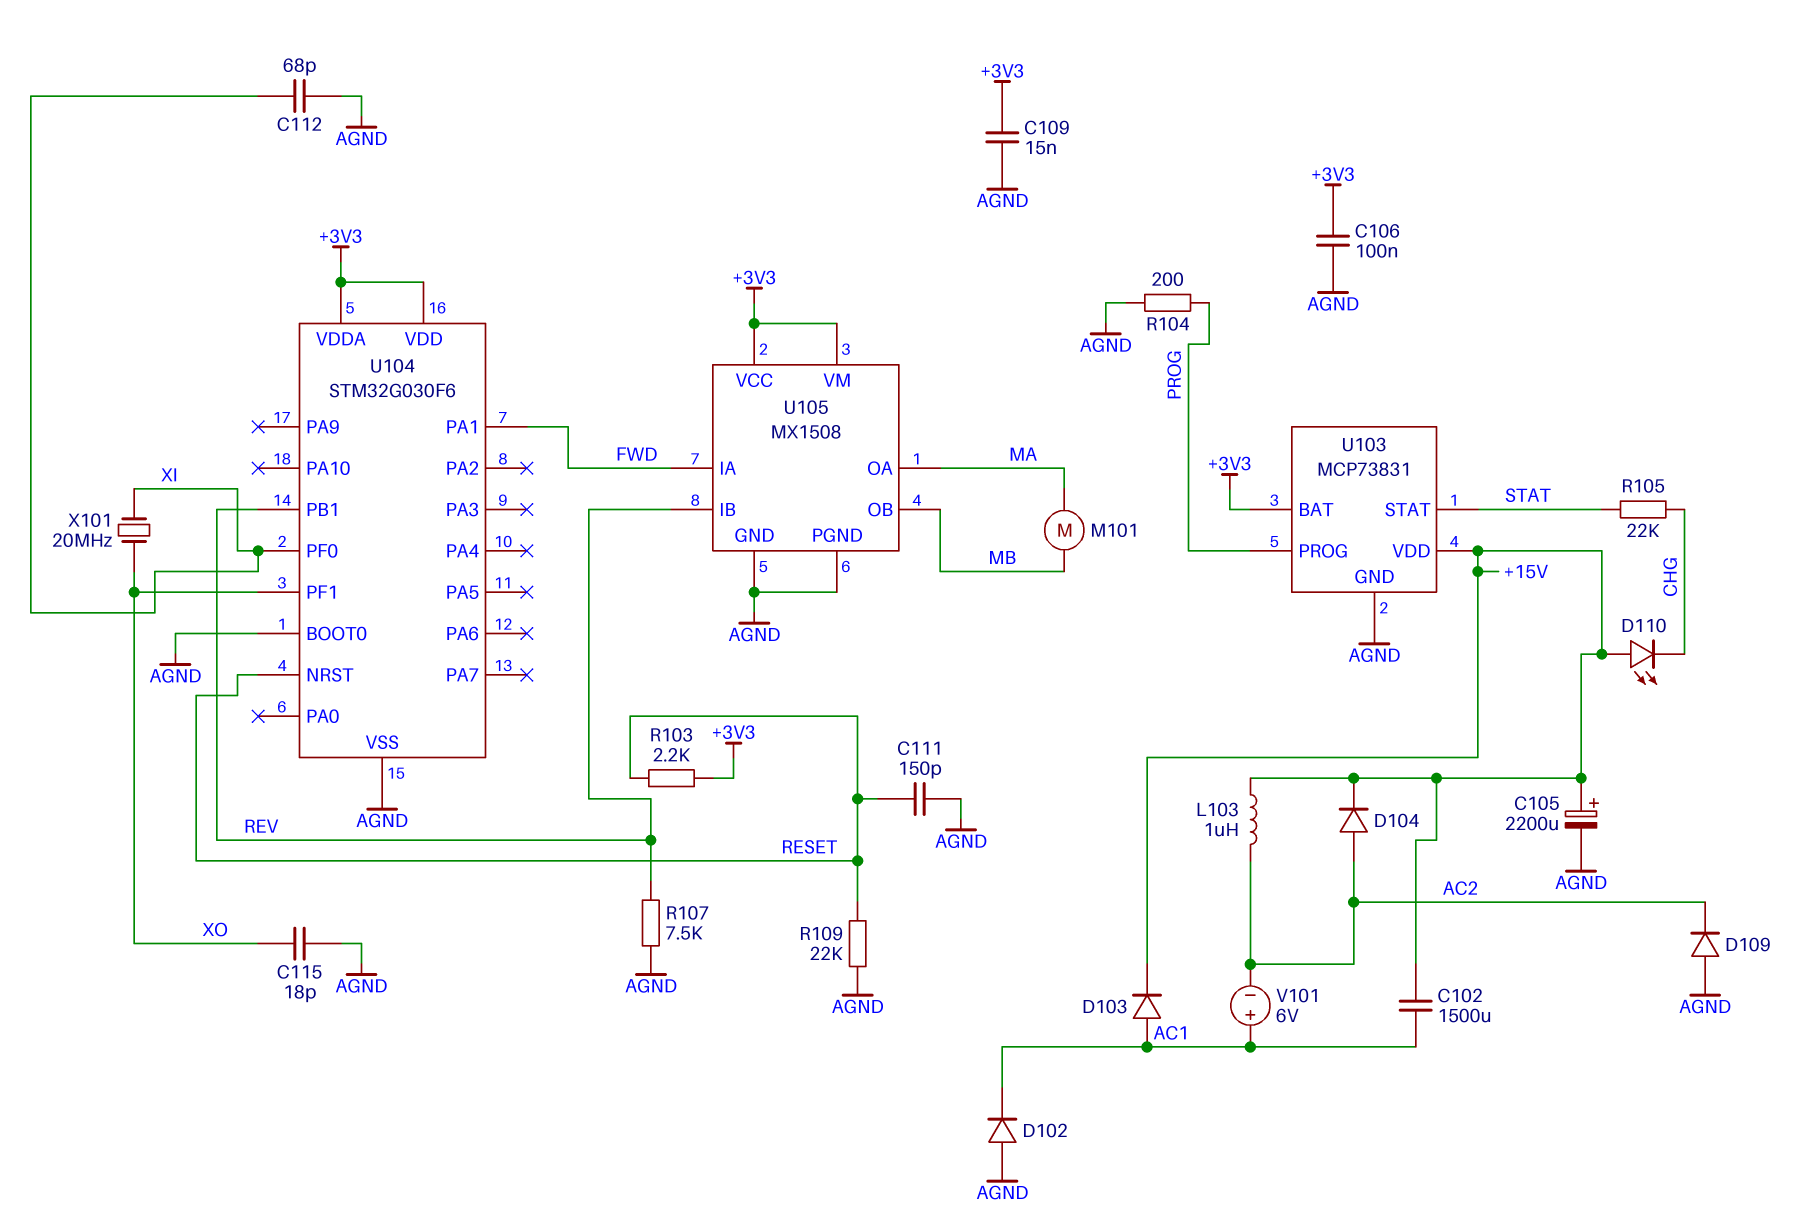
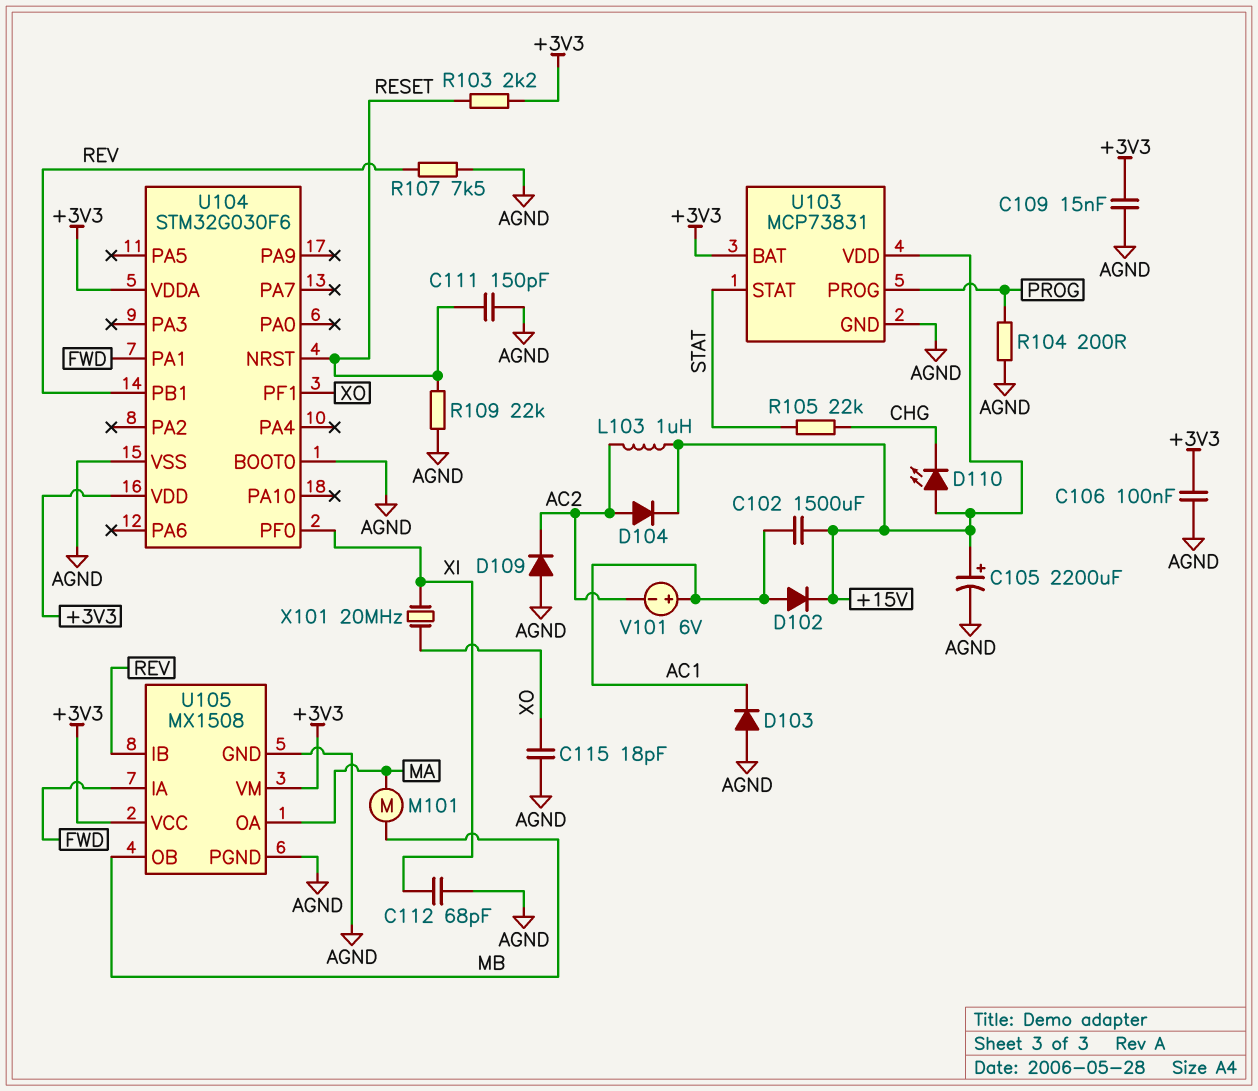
D102: diode (A AGND, K AC1) -> diode (A AC1, K +15V)
D103: diode (A AC1, K +15V) -> diode (A AGND, K AC1)

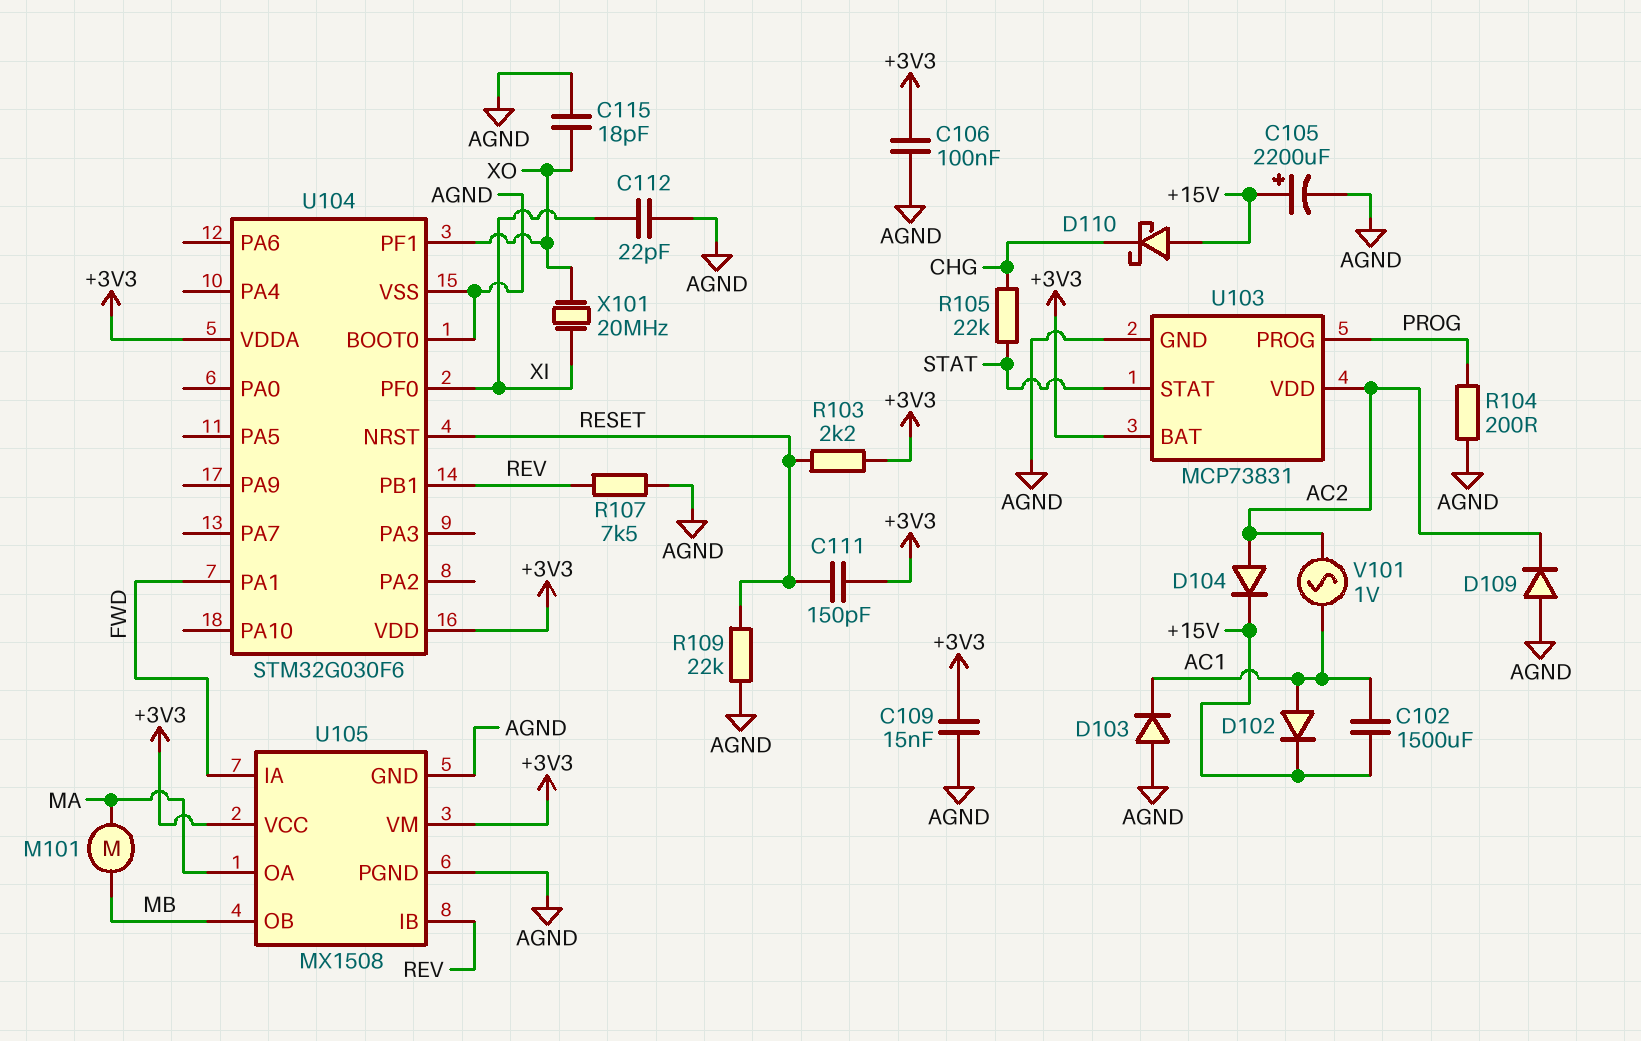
C111: 150pF (AGND, RESET) -> 150pF (+3V3, RESET)
C112: 68pF (AGND, XI) -> 22pF (AGND, XI)
D110: LED (A +15V, K CHG) -> schottky (A +15V, K CHG)
L103: 1uH (+15V, AC2) -> none
U103 pin VDD: +15V -> AC2
V101: 6V (plus AC1, minus AC2) -> AC 1V (AC1, AC2)

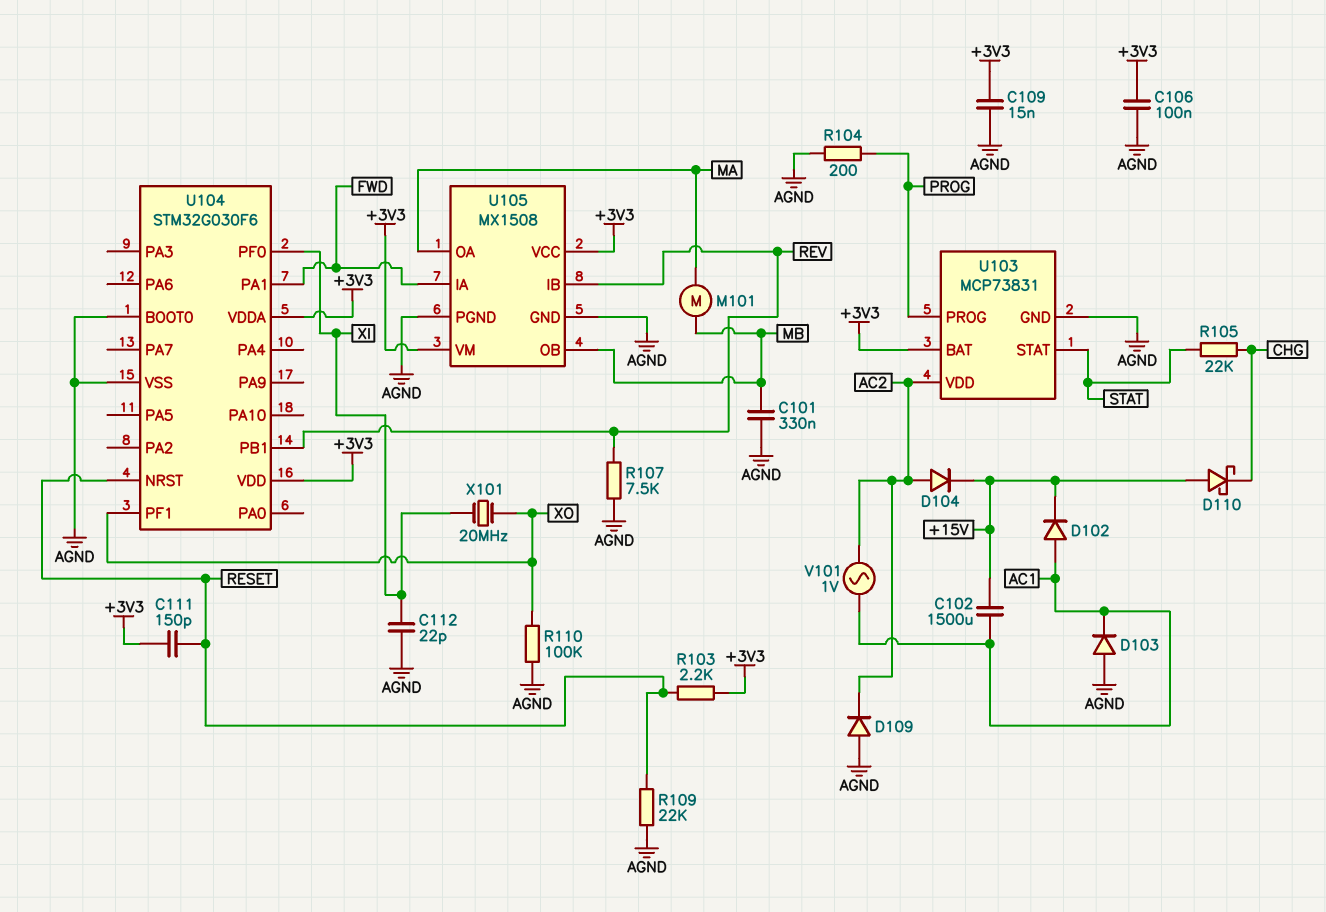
C101: none -> 330nF (AGND, MB)
C105: 2200uF (plus +15V, minus AGND) -> none
C115: 18pF (AGND, XO) -> none
R110: none -> 100k (AGND, XO)

